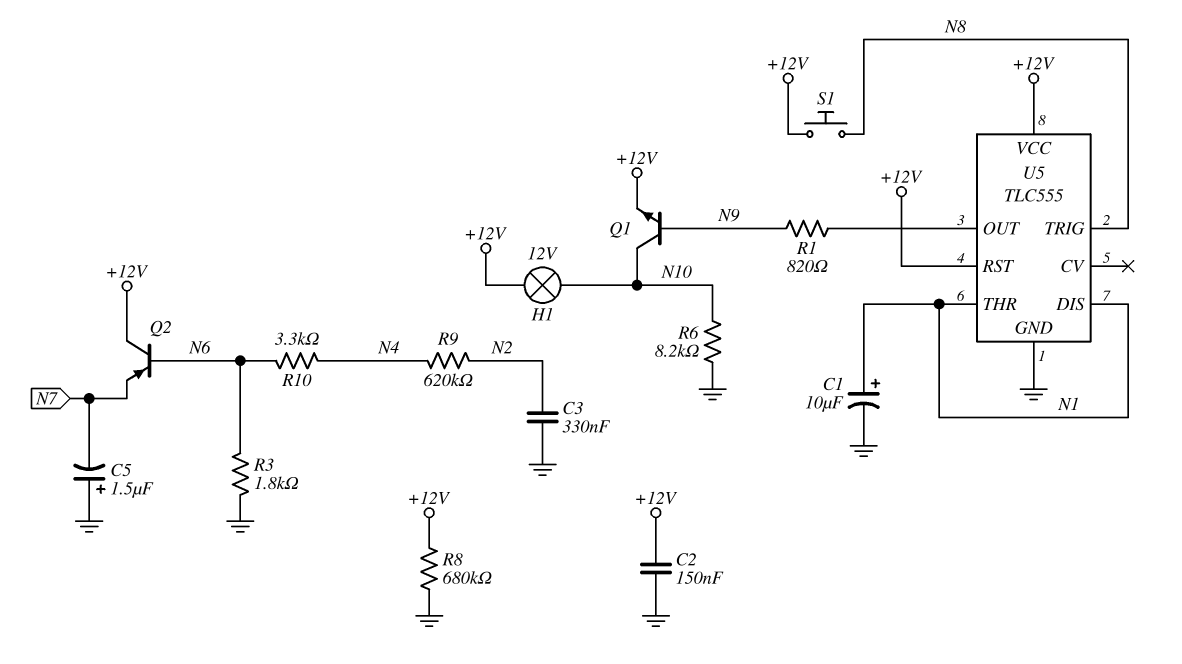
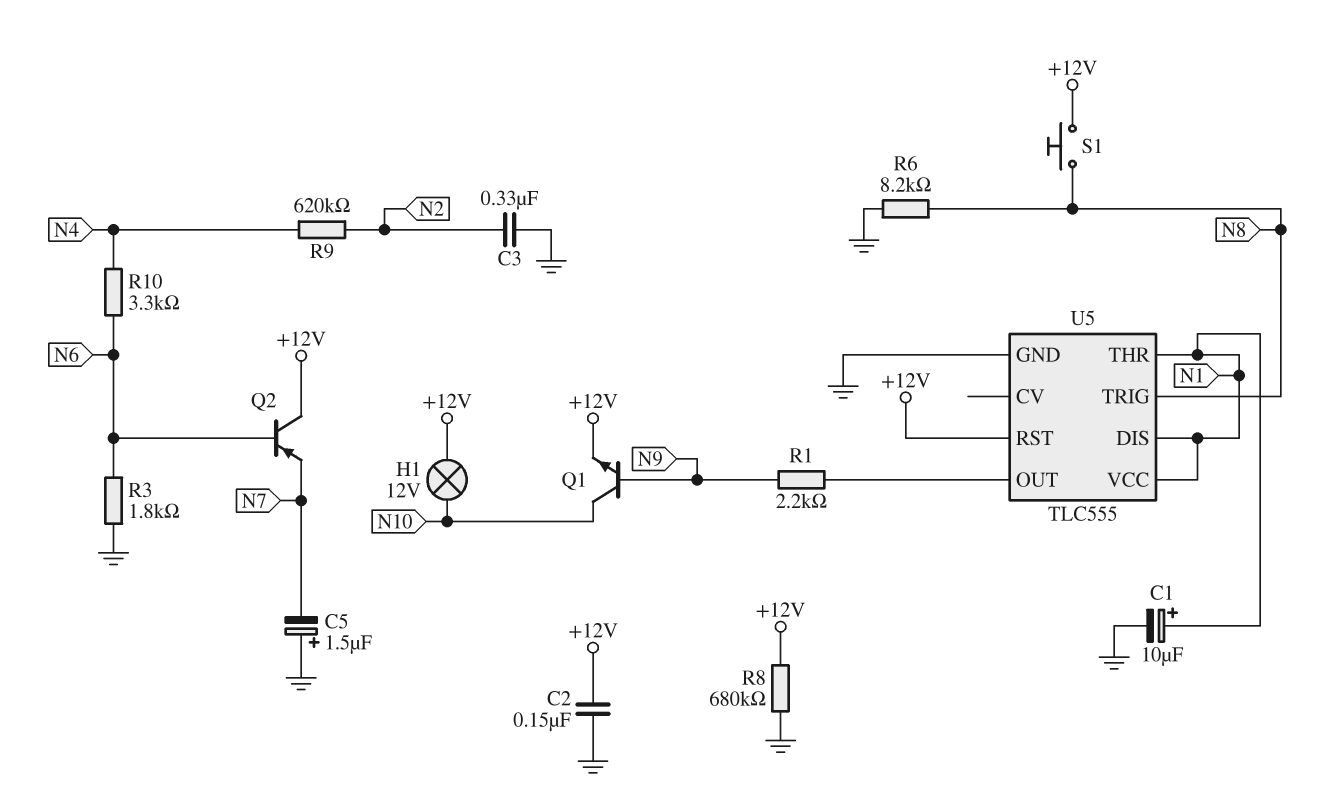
R1: 820 (N9, U5/OUT) -> 2.2k (N9, U5/OUT)
R6: 8.2k (GND, N10) -> 8.2k (GND, N8)
U5 pin VCC: +12V -> N1

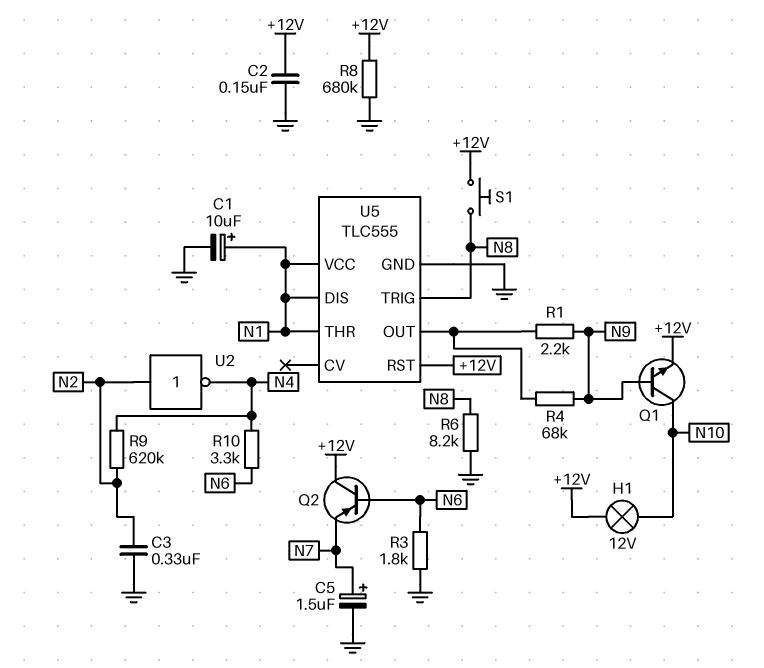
C5: 1.5uF (plus GND, minus N7) -> 1.5uF (plus N7, minus GND)
R4: none -> 68k (N9, U5/OUT)
U2: none -> NOT (in N2, out N4)

